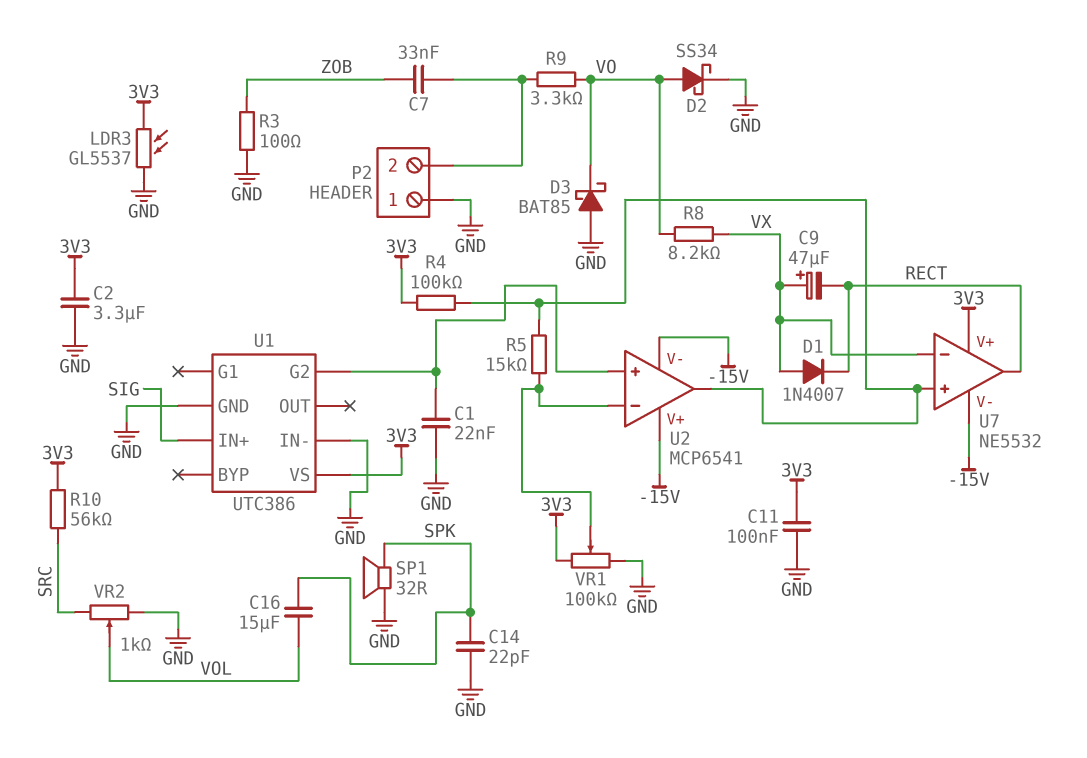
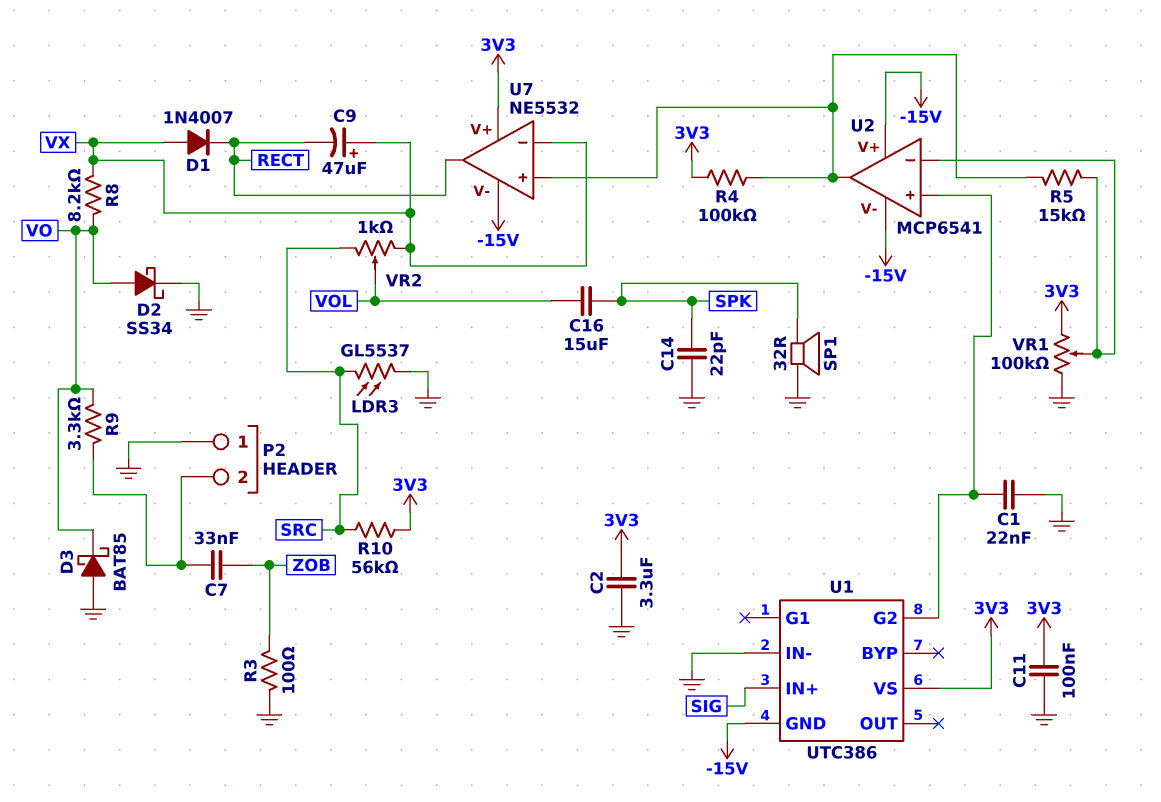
LDR3: GL5537 (3V3, GND) -> GL5537 (GND, SRC)
U1 pin GND: GND -> -15V
VR2: 1k (GND, SRC, wiper VOL) -> 1k (SRC, VX, wiper VOL)

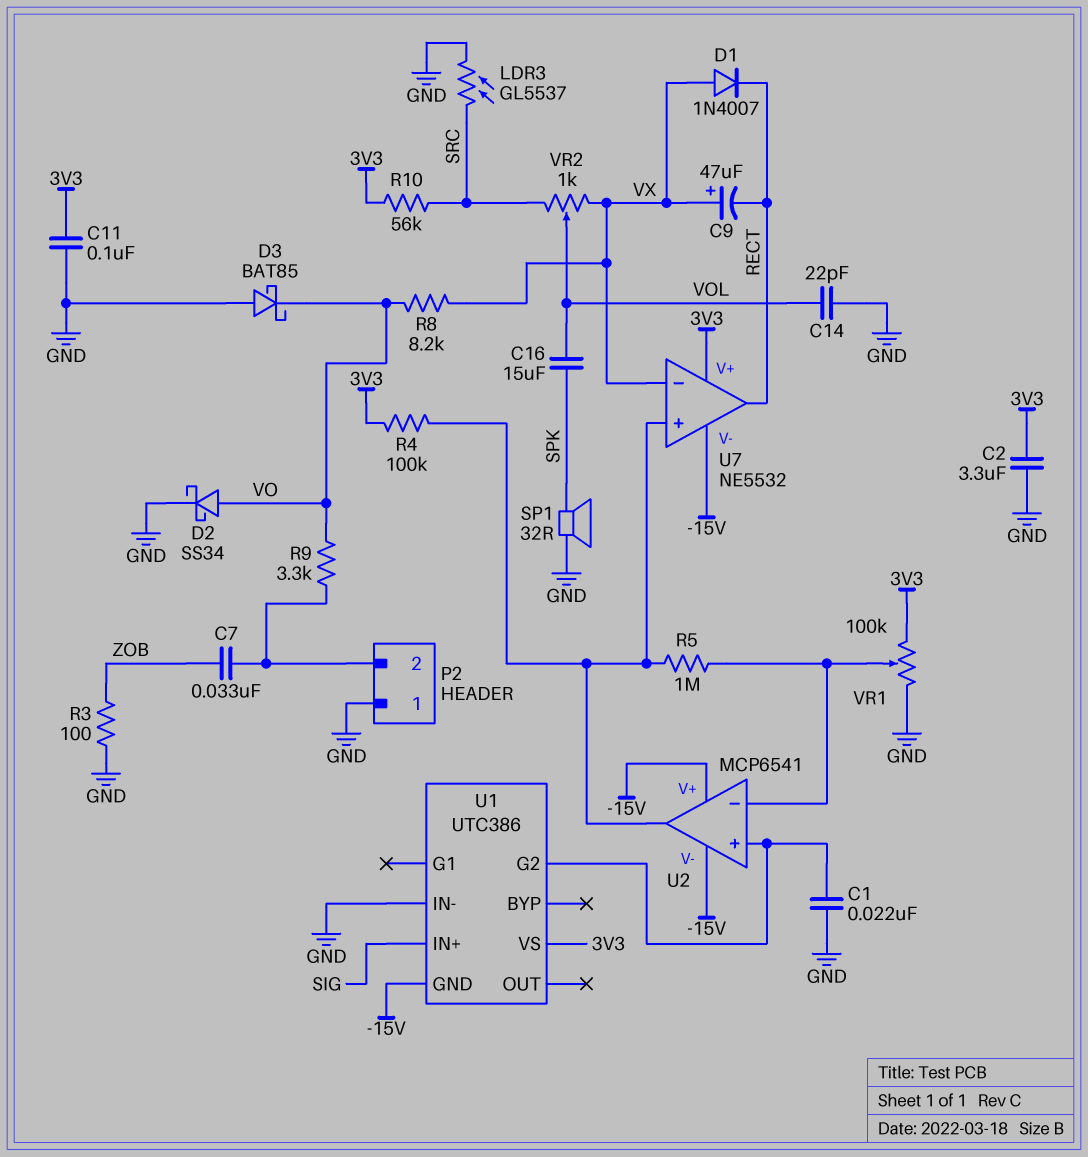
C14: 22pF (GND, SPK) -> 22pF (GND, VOL)
R5: 15k (U2/in-, U2/out) -> 1M (U2/in-, U2/out)

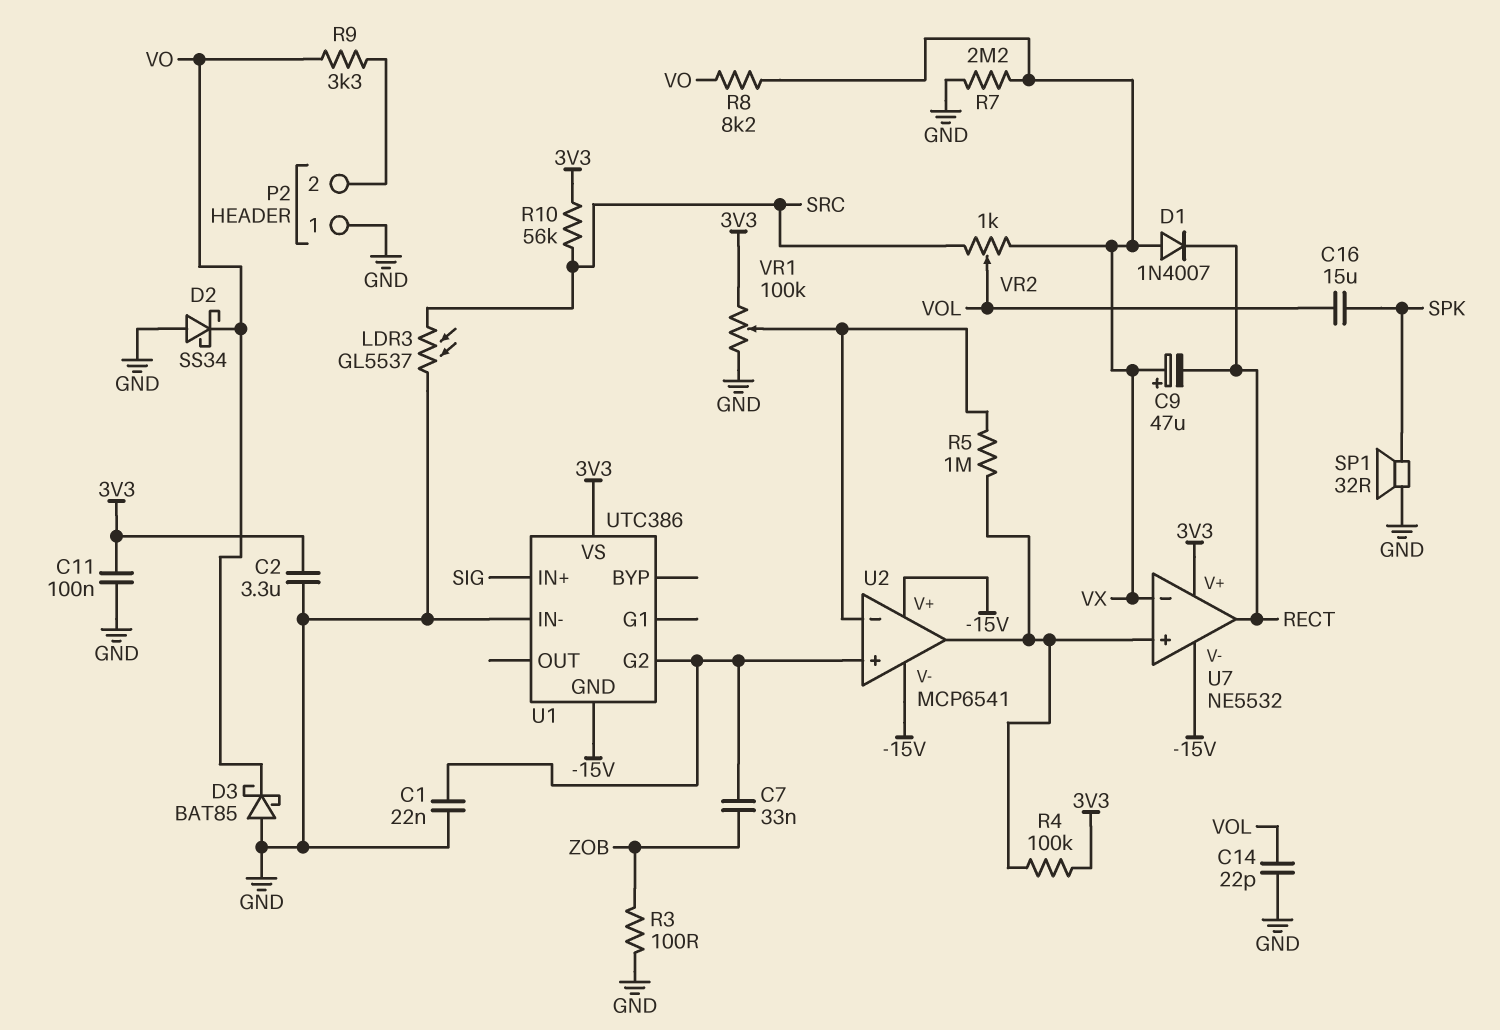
C7: 33nF (P2/2, ZOB) -> 33nF (U1/G2, ZOB)
D2: schottky SS34 (A VO, K GND) -> schottky SS34 (A GND, K VO)
R7: none -> 2.2M (GND, VX)

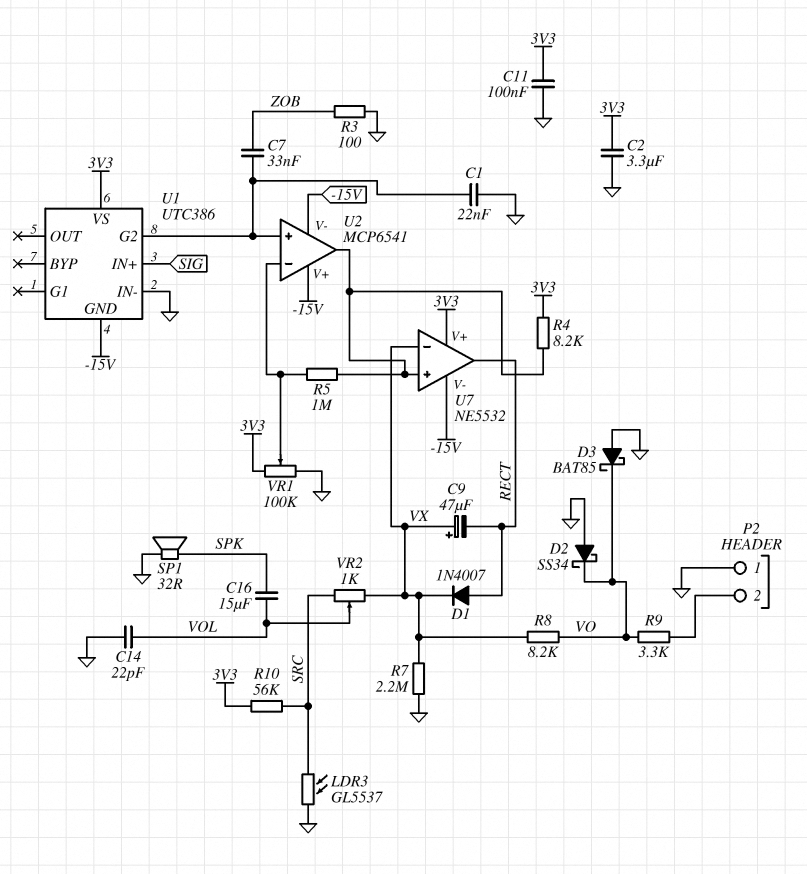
D1: diode 1N4007 (A VX, K RECT) -> diode 1N4007 (A RECT, K VX)
R4: 100k (3V3, U2/out) -> 8.2k (3V3, U2/out)

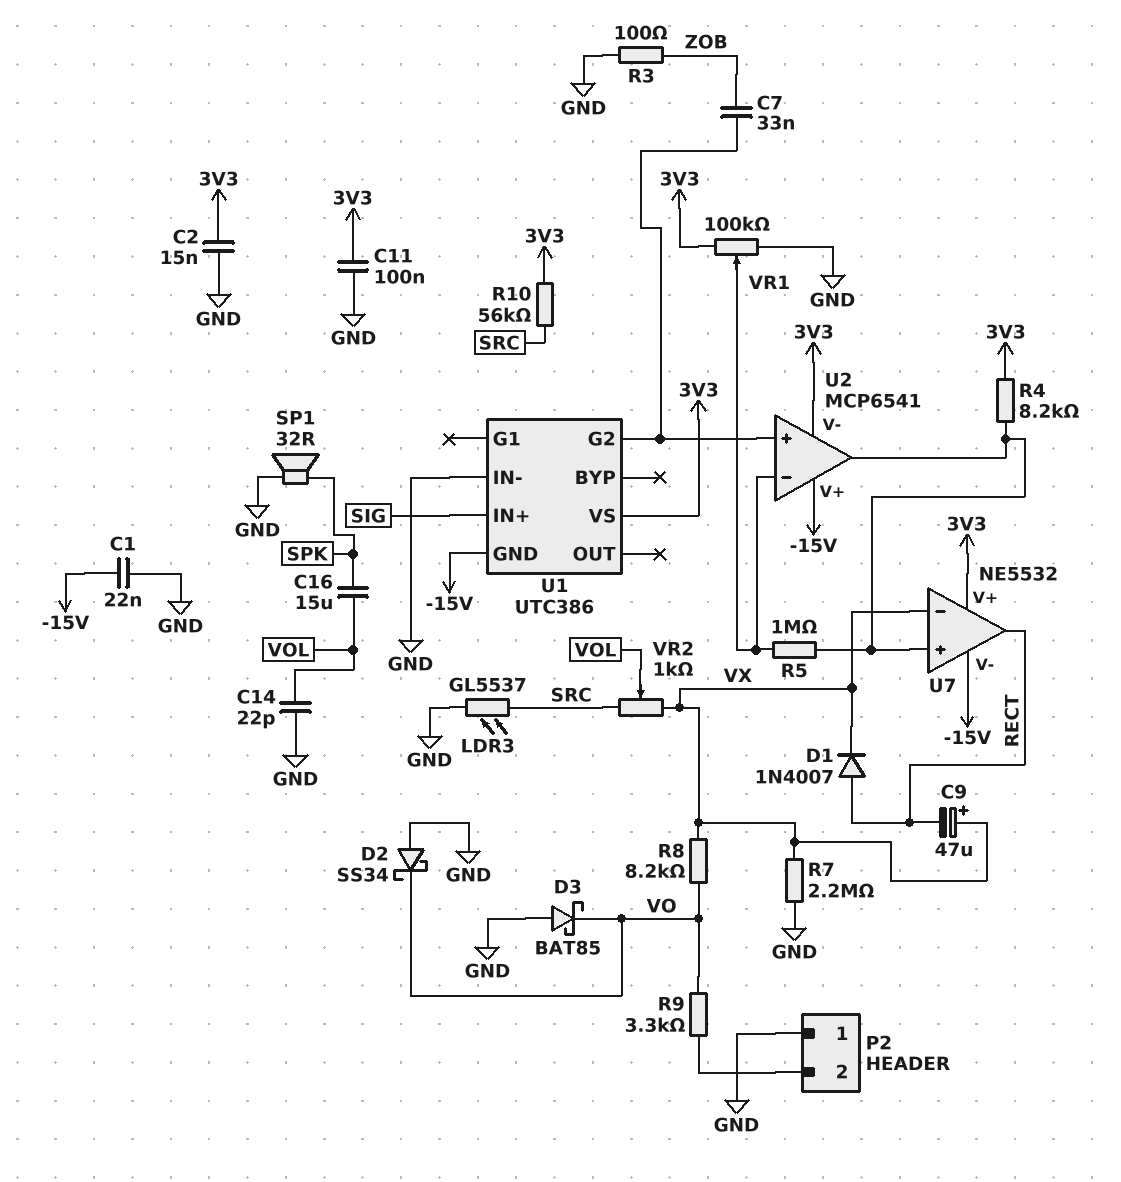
C1: 22nF (GND, U1/G2) -> 22nF (-15V, GND)
C2: 3.3uF (3V3, GND) -> 15nF (3V3, GND)
U2 pin V-: -15V -> 3V3

